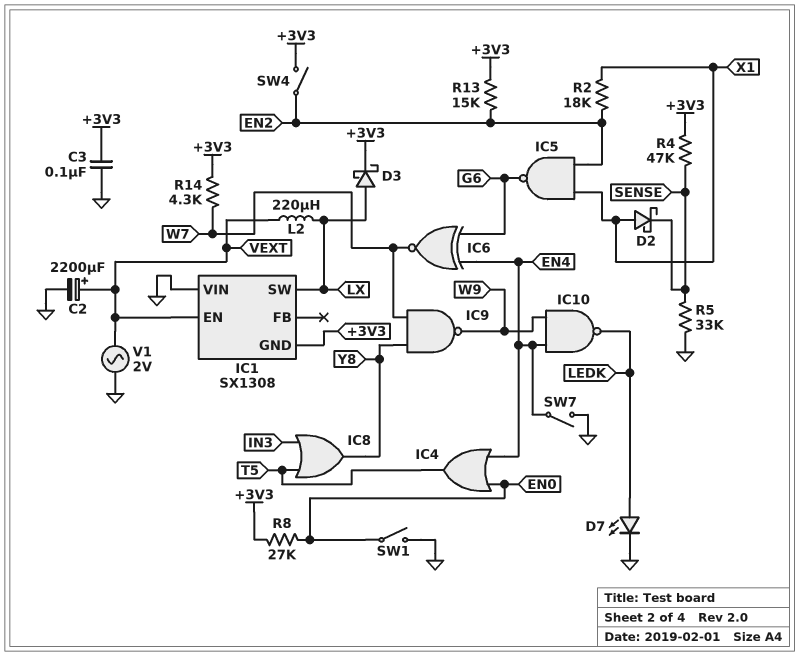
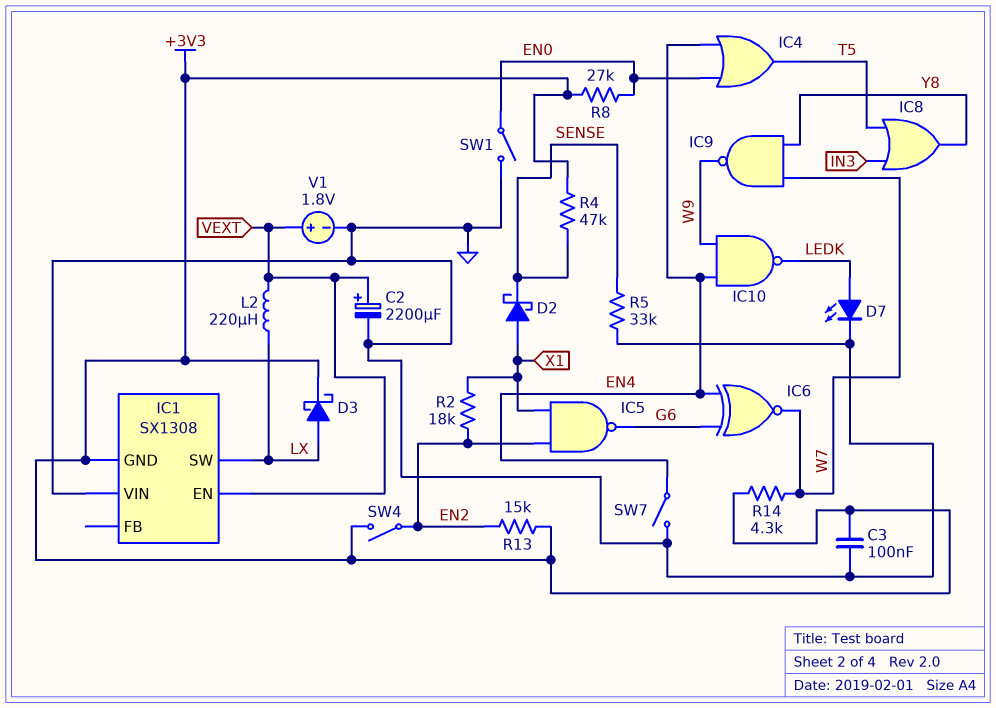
V1: AC 2V (GND, VEXT) -> 1.8V (plus VEXT, minus GND)

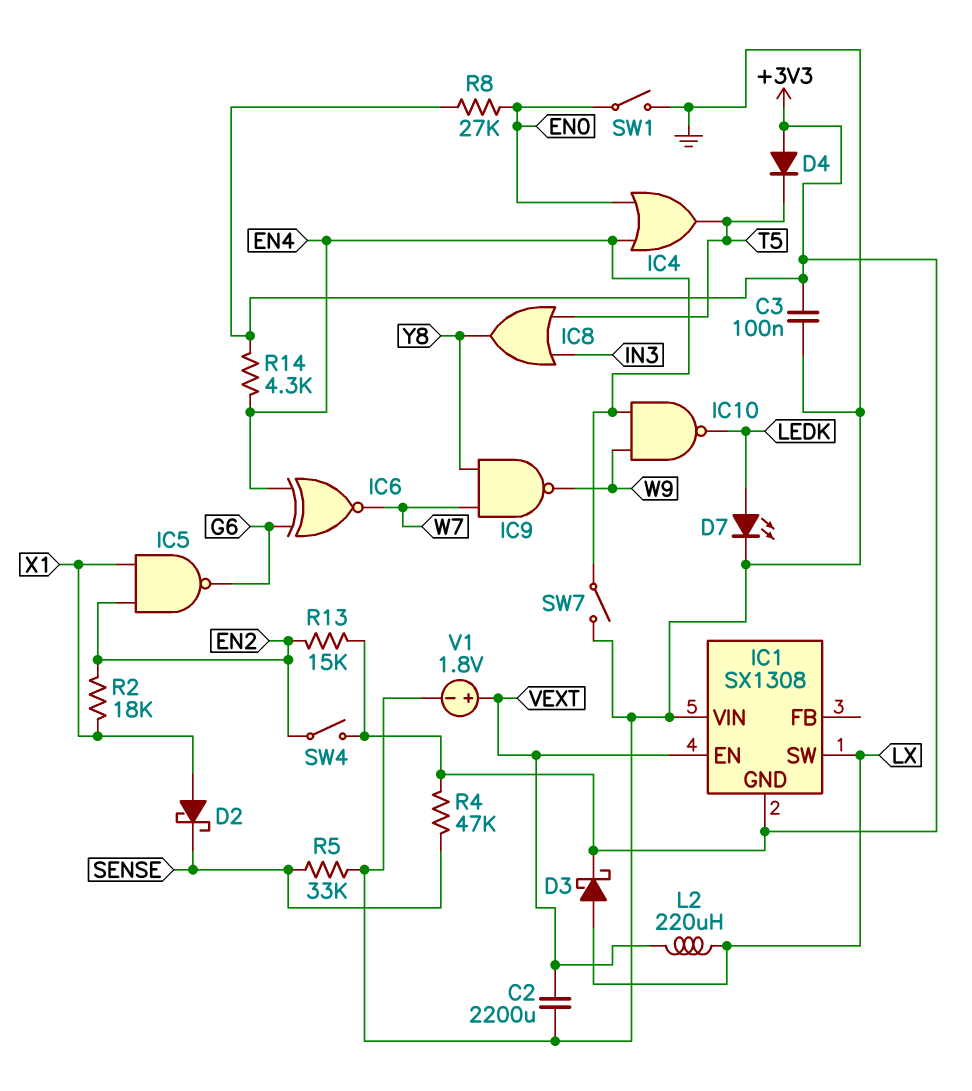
C2: 2200uF (plus VEXT, minus GND) -> 2200uF (GND, VEXT)
D4: none -> diode (A +3V3, K T5)
R14: 4.3k (+3V3, W7) -> 4.3k (+3V3, EN4)

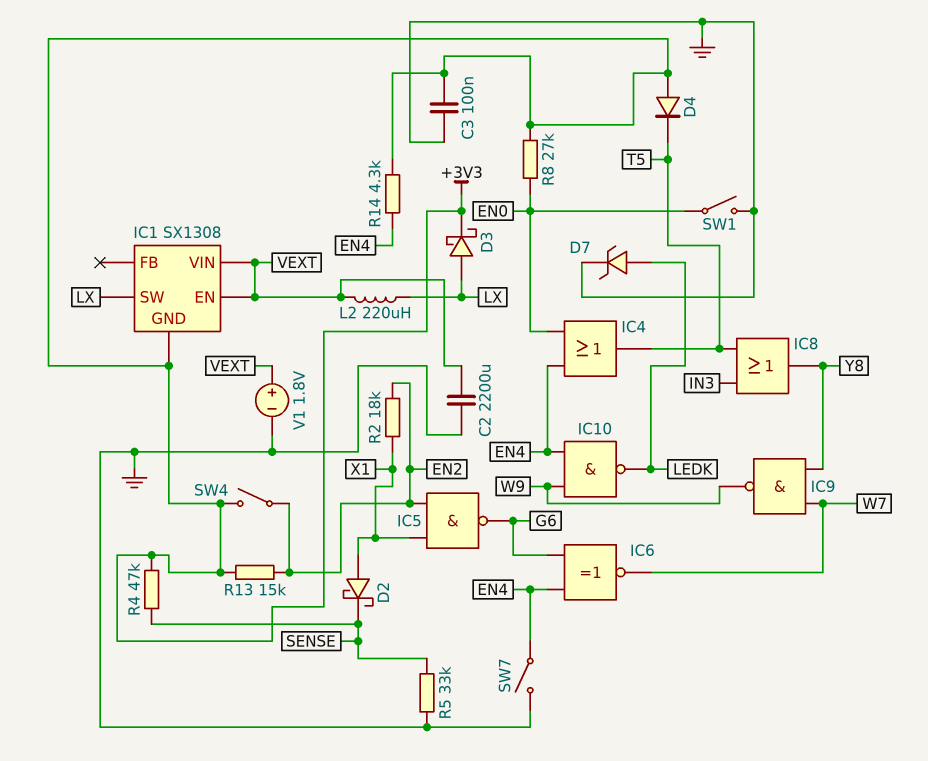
D7: LED (A LEDK, K GND) -> zener (A LEDK, K GND)
IC1 pin VIN: GND -> VEXT

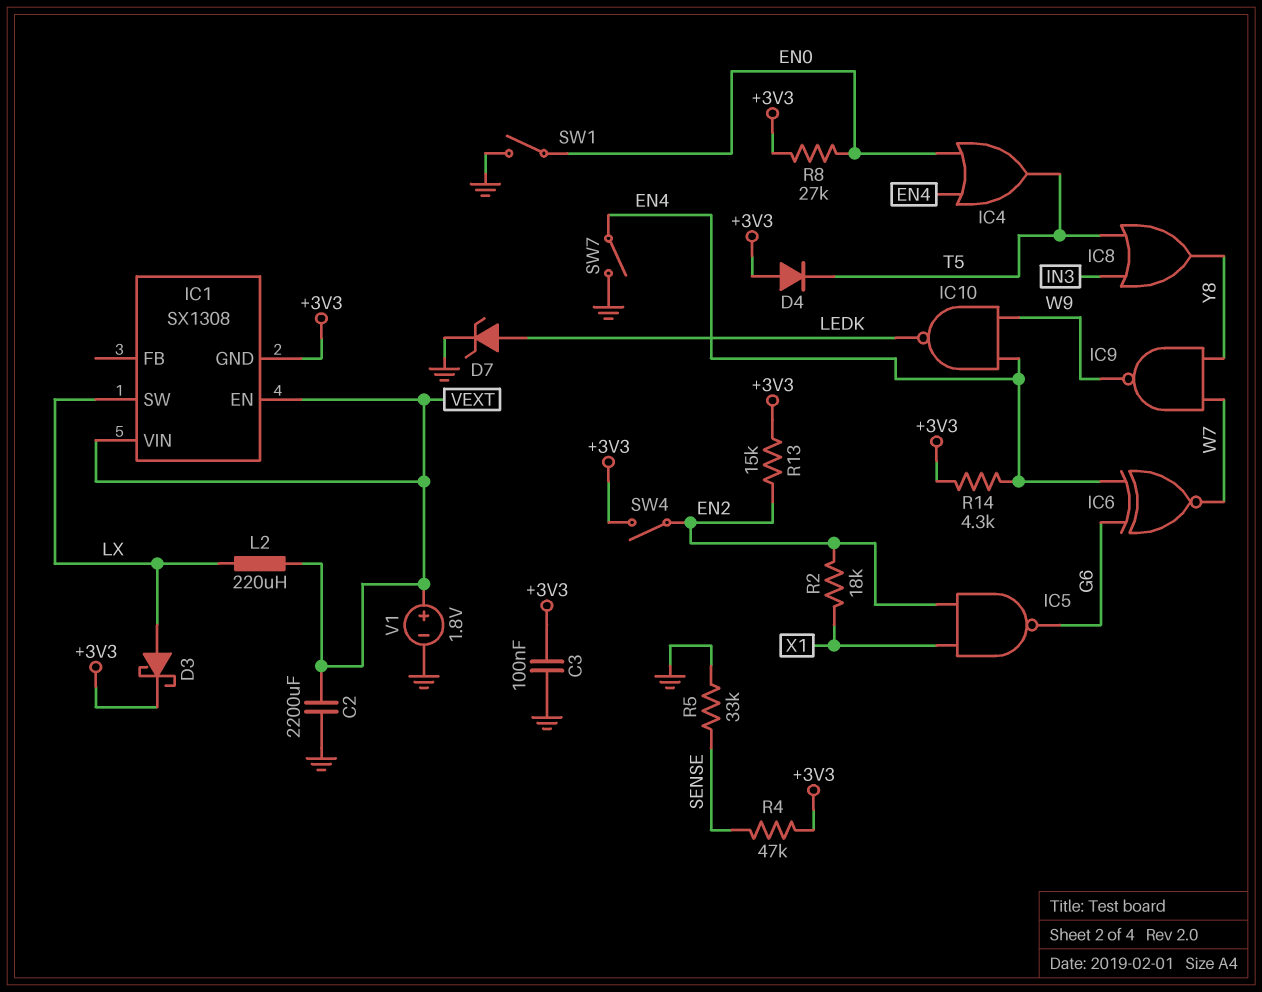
D2: schottky (A X1, K SENSE) -> none

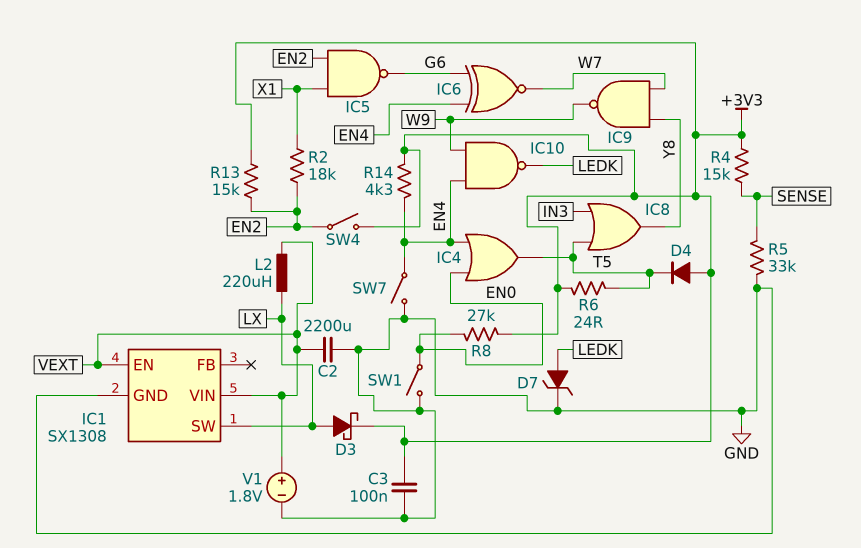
IC1 pin GND: +3V3 -> GND
R4: 47k (+3V3, SENSE) -> 15k (+3V3, SENSE)
R6: none -> 24 (+3V3, T5)

